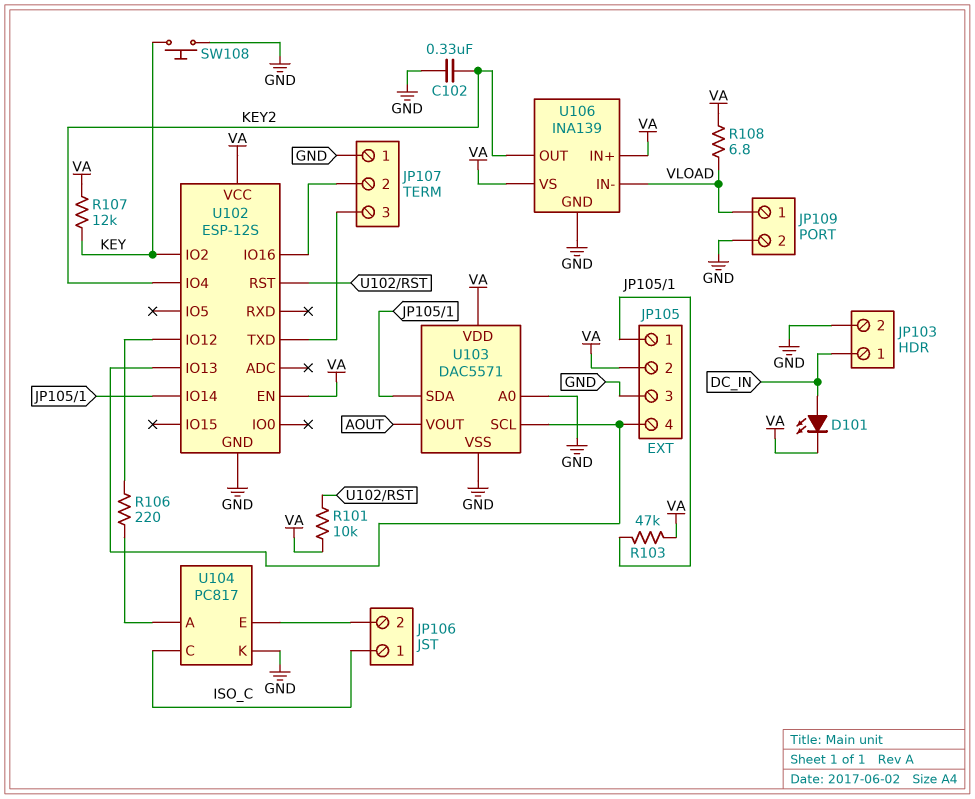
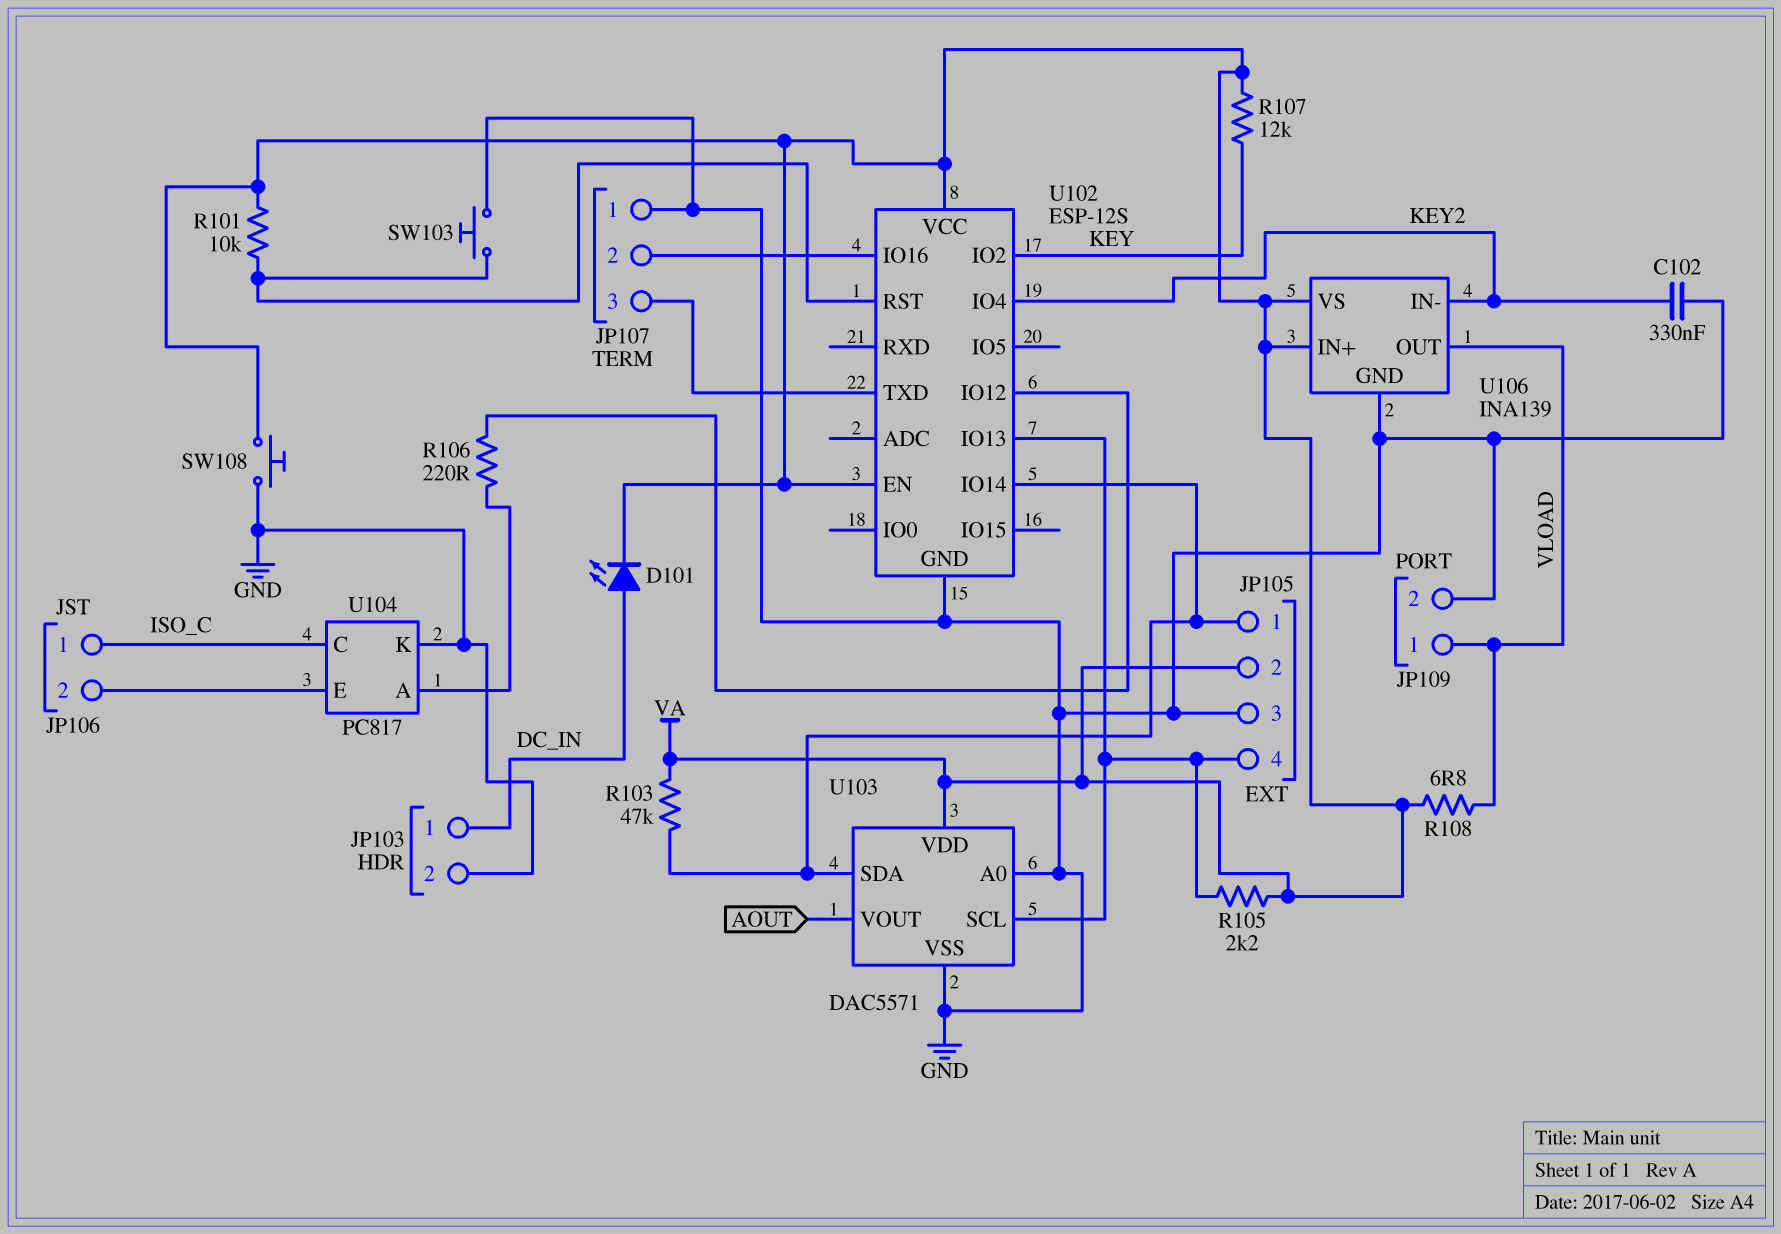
R105: none -> 2.2k (JP105/4, VA)
SW103: none -> button (GND, U102/RST)
SW108: button (GND, KEY) -> button (GND, VA)
U106 pin IN-: VLOAD -> KEY2
U106 pin OUT: KEY2 -> VLOAD

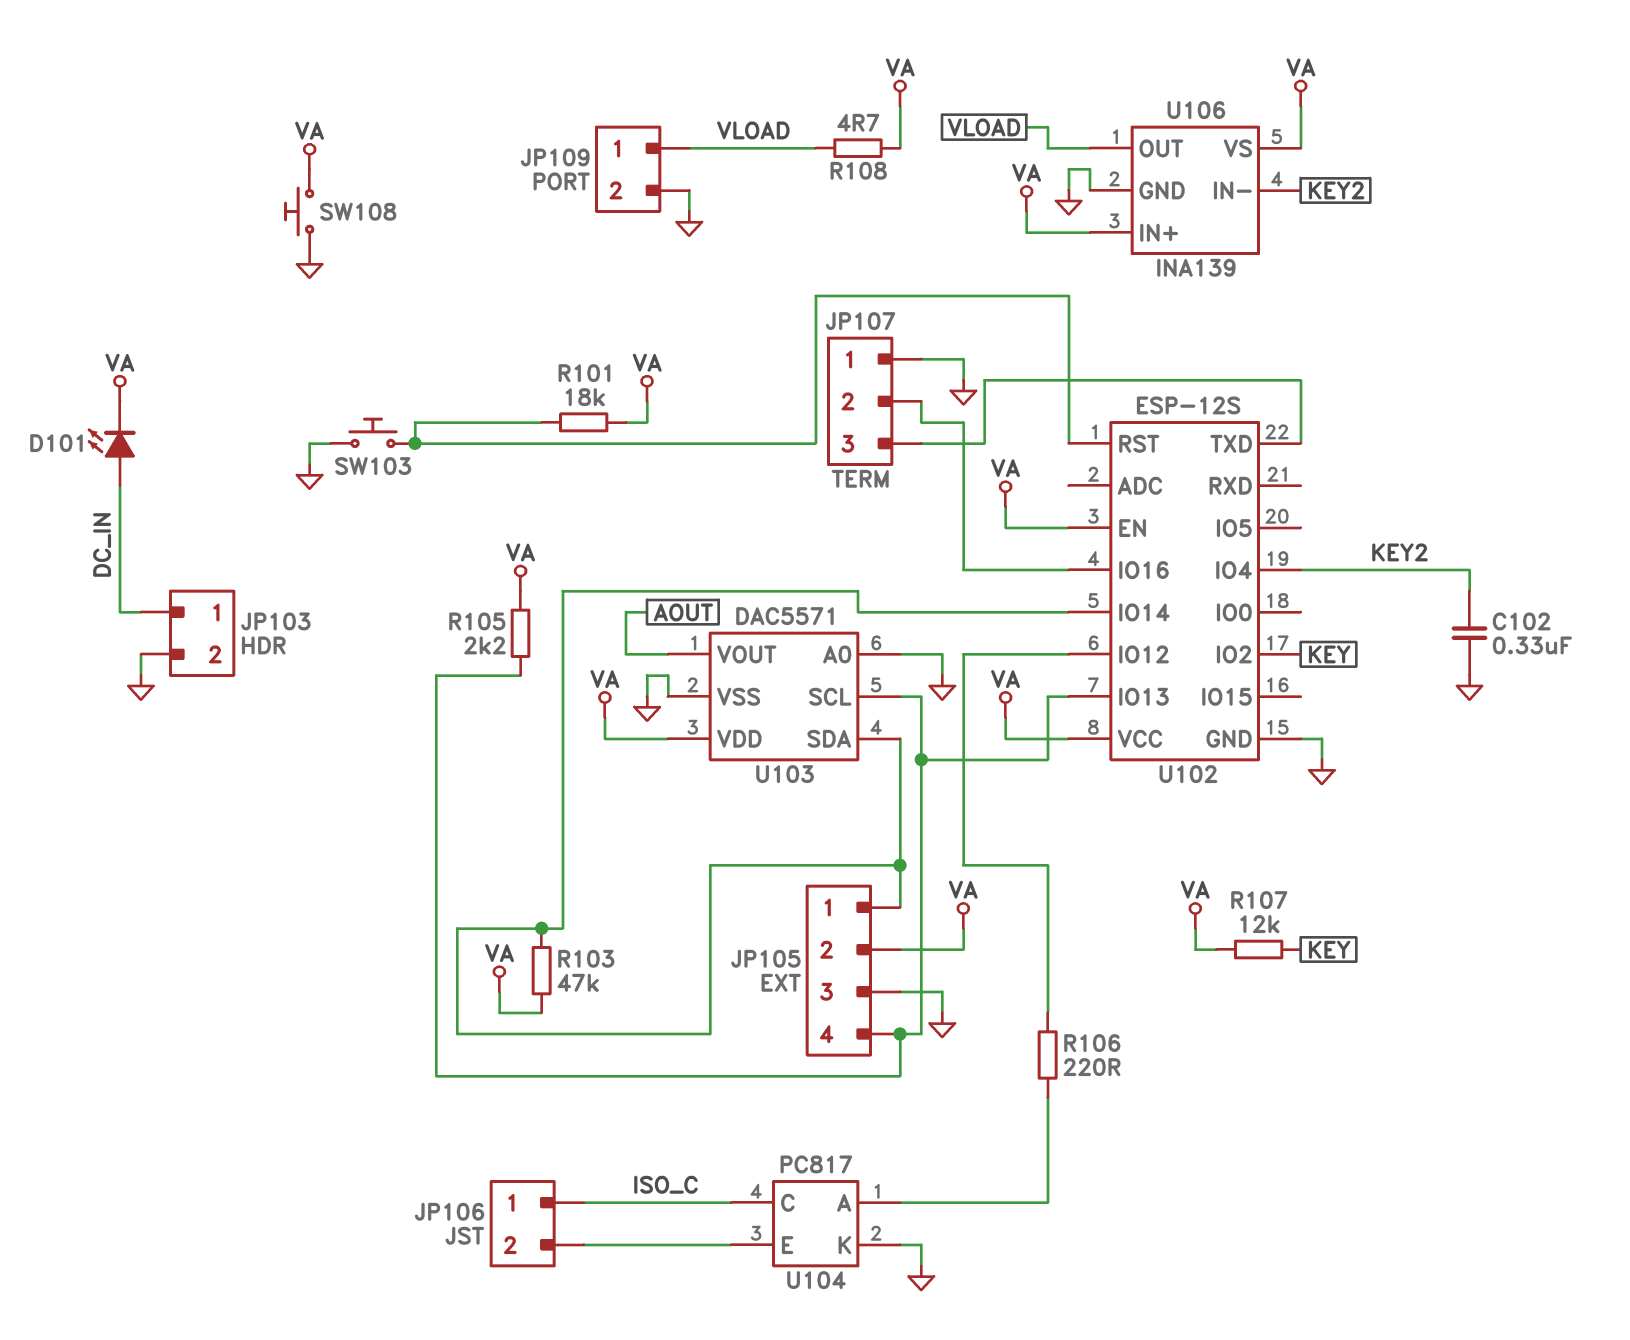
R101: 10k (U102/RST, VA) -> 18k (U102/RST, VA)
R108: 6.8 (VA, VLOAD) -> 4.7 (VA, VLOAD)

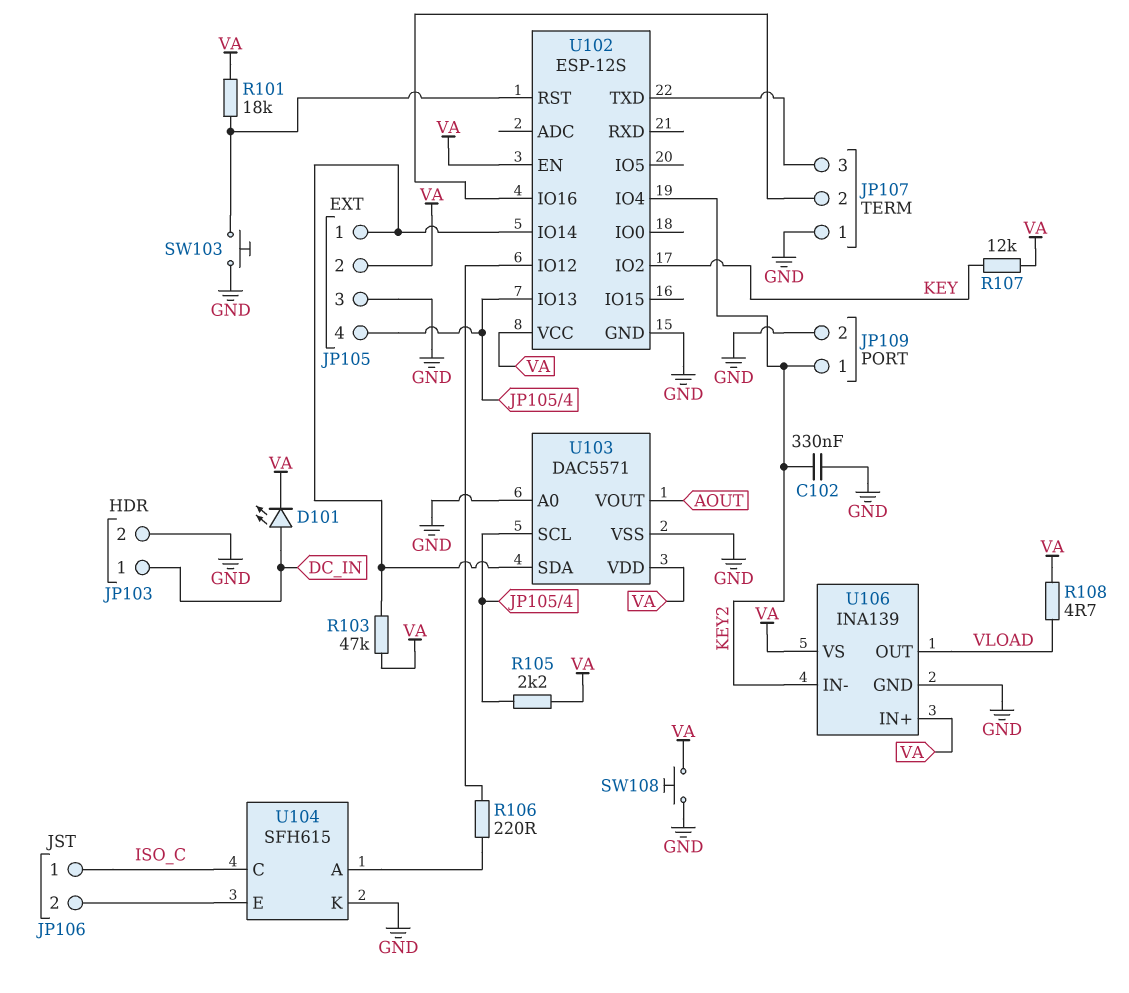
JP109 pin 1: VLOAD -> KEY2
U104: PC817 -> SFH615

